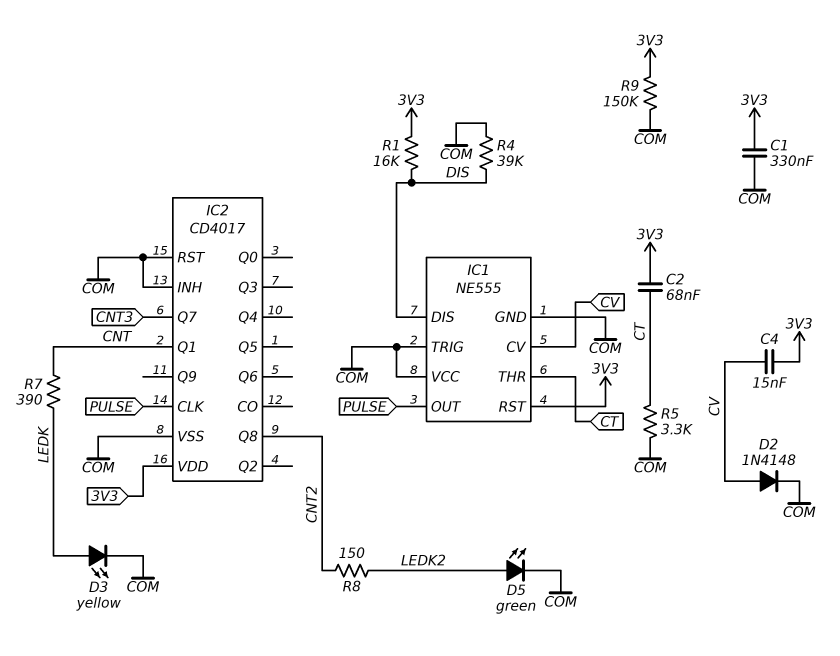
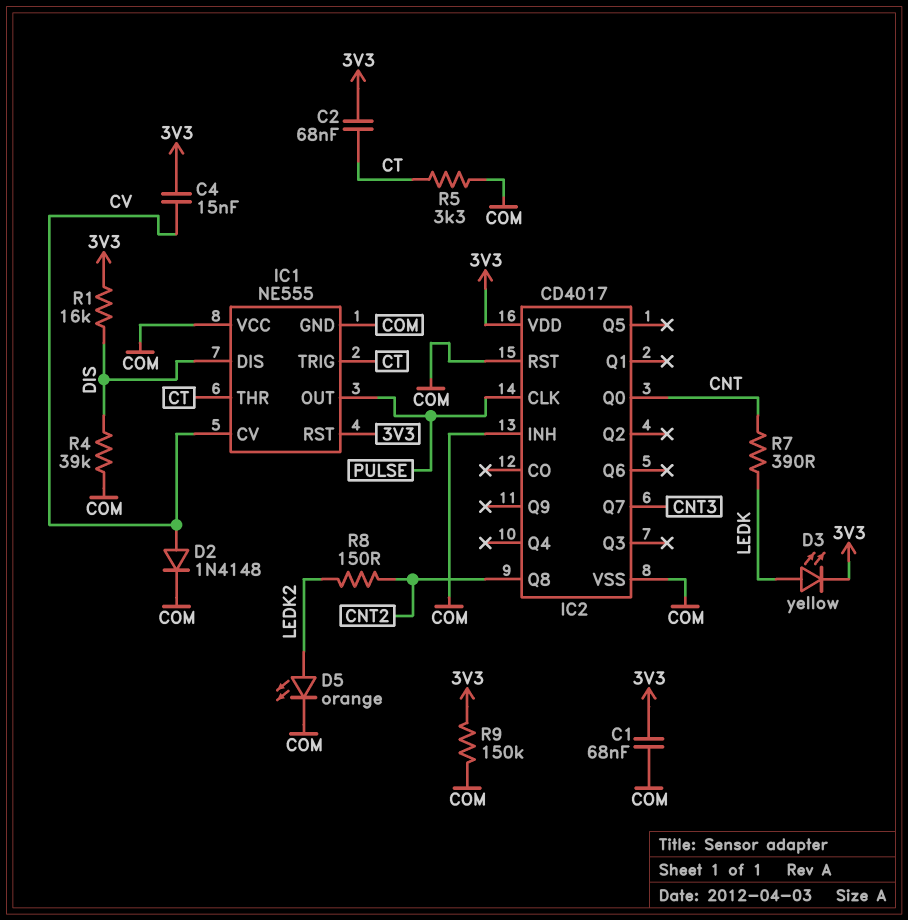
C1: 330nF (3V3, COM) -> 68nF (3V3, COM)
D3: LED yellow (A LEDK, K COM) -> LED yellow (A LEDK, K 3V3)
D5: LED green (A LEDK2, K COM) -> LED orange (A LEDK2, K COM)
IC1 pin TRIG: COM -> CT
IC2 pin Q0: none -> CNT
IC2 pin Q1: CNT -> none

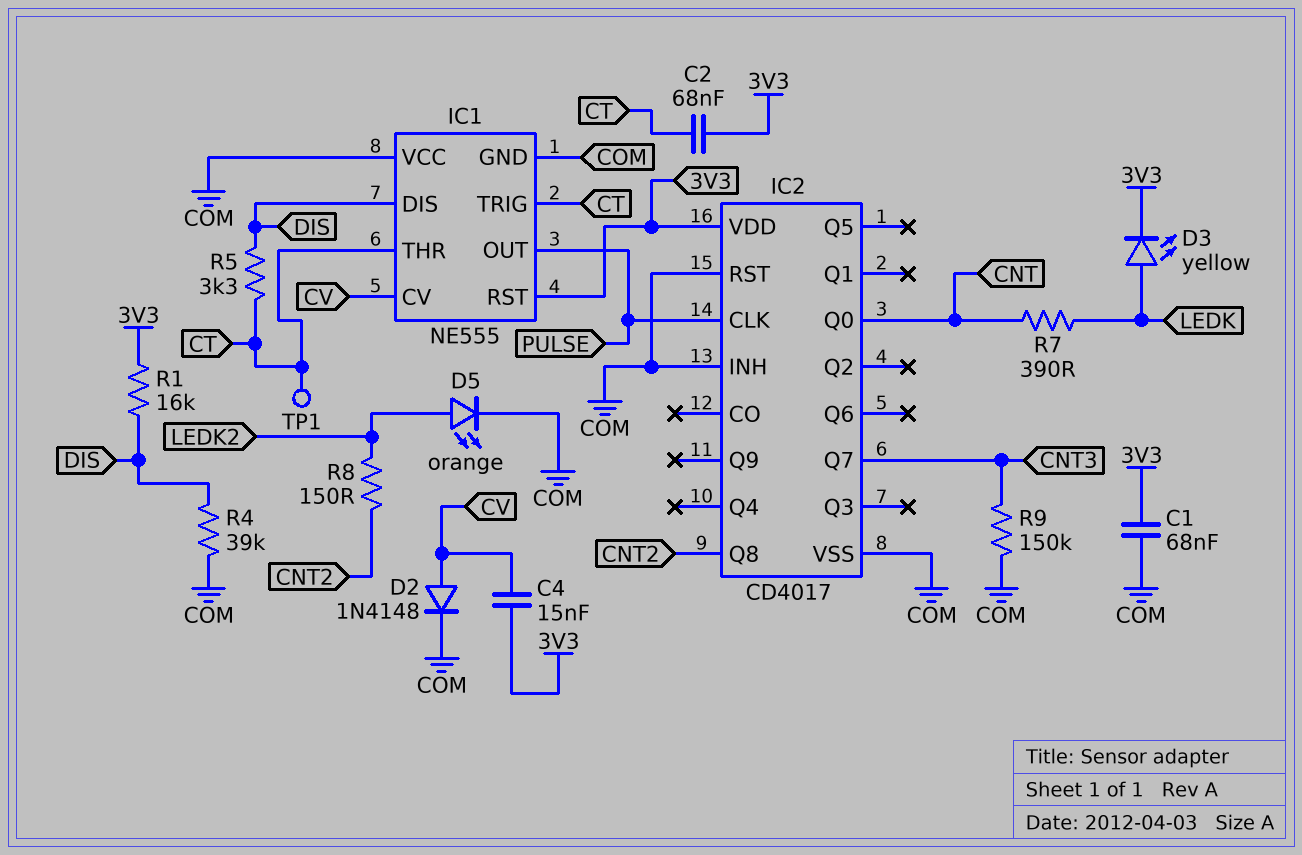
R5: 3.3k (COM, CT) -> 3.3k (CT, DIS)
R9: 150k (3V3, COM) -> 150k (CNT3, COM)
TP1: none -> test point (CT)

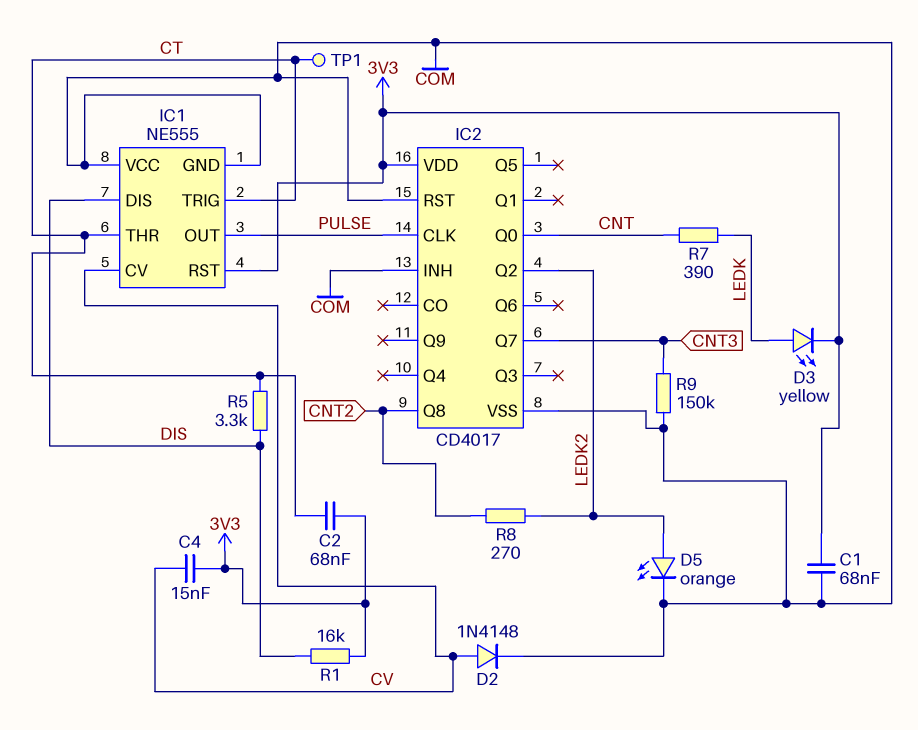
IC2 pin Q2: none -> LEDK2
R4: 39k (COM, DIS) -> none
R8: 150 (CNT2, LEDK2) -> 270 (CNT2, LEDK2)

